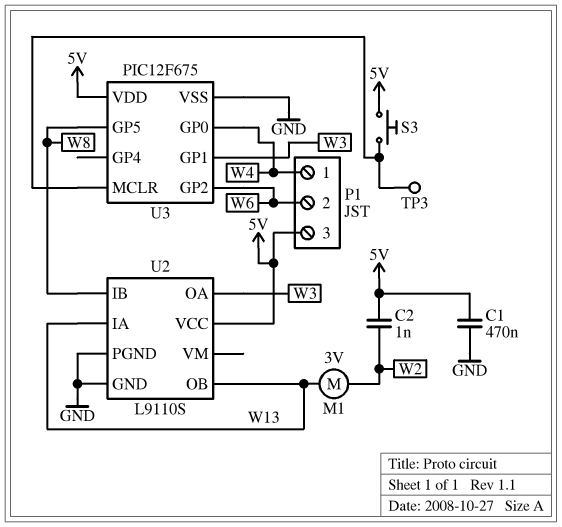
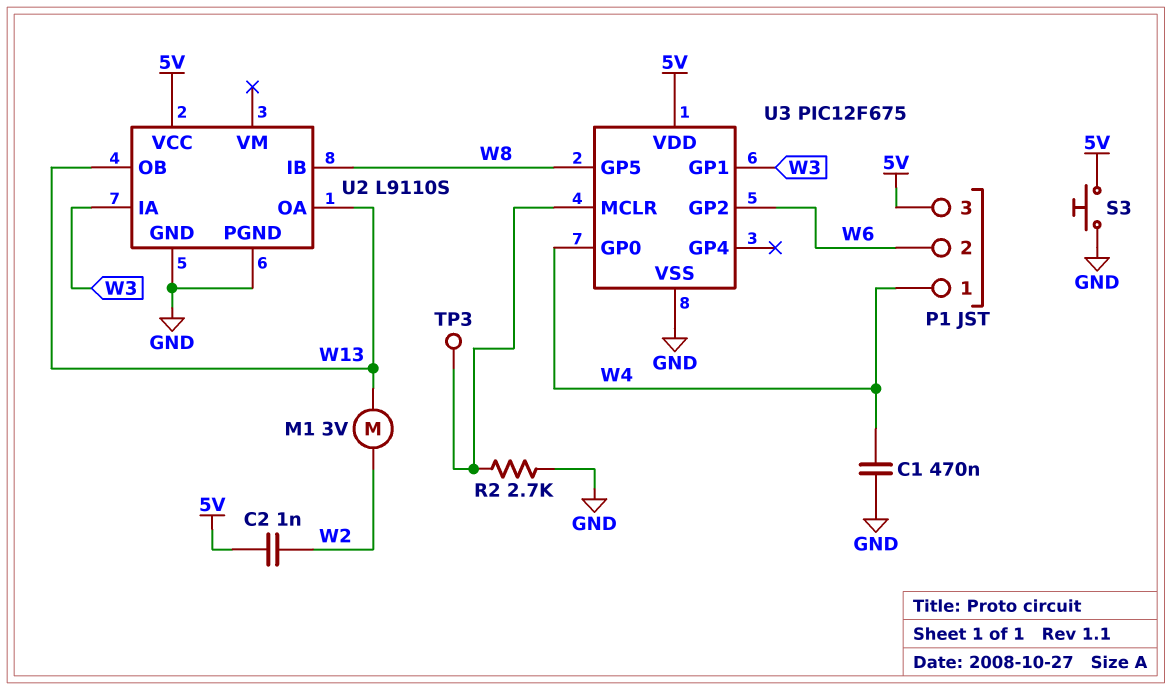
C1: 470nF (5V, GND) -> 470nF (GND, W4)
R2: none -> 2.7k (GND, U3/MCLR)
S3: button (5V, U3/MCLR) -> button (5V, GND)
U2 pin IA: W13 -> W3
U2 pin OA: W3 -> W13

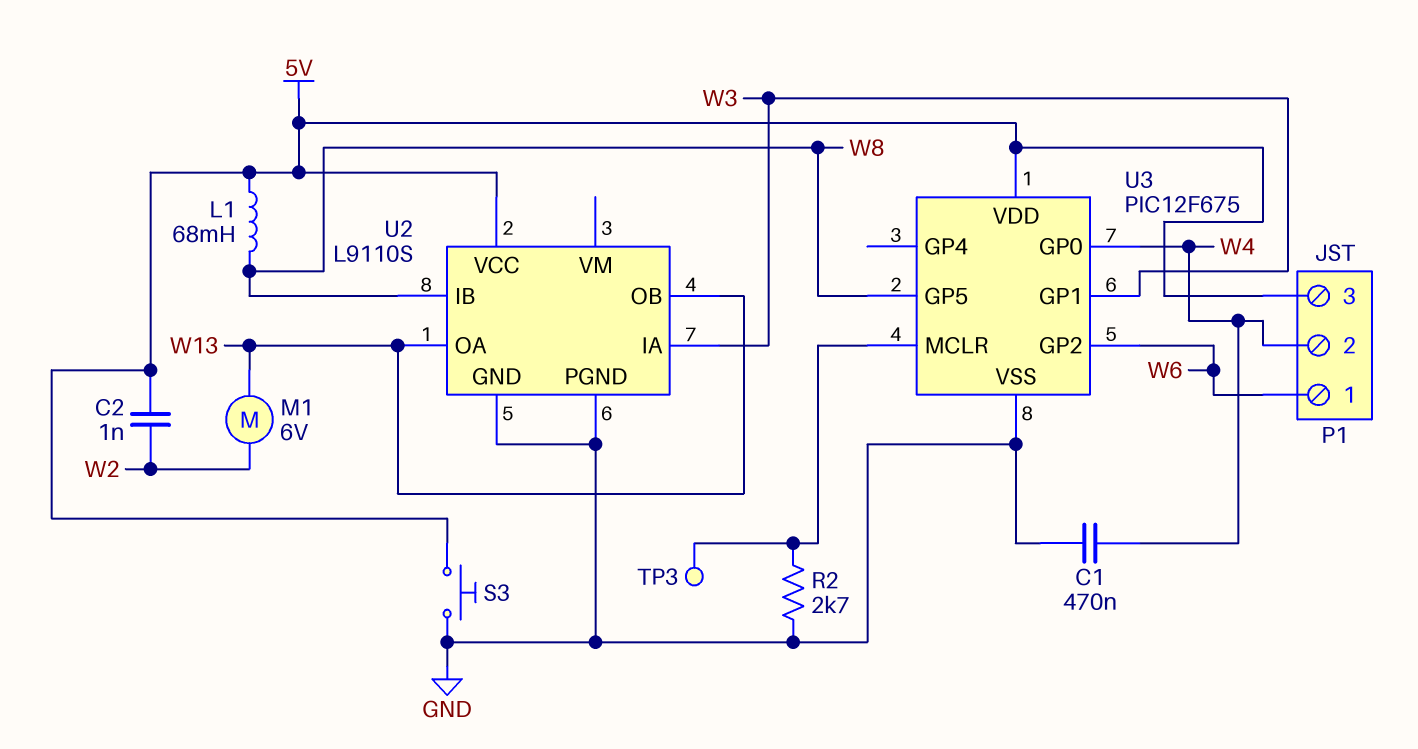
L1: none -> 68mH (5V, W8)
M1: motor 3V (W2, W13) -> motor 6V (W2, W13)
P1 pin 1: W4 -> W6
P1 pin 2: W6 -> W4

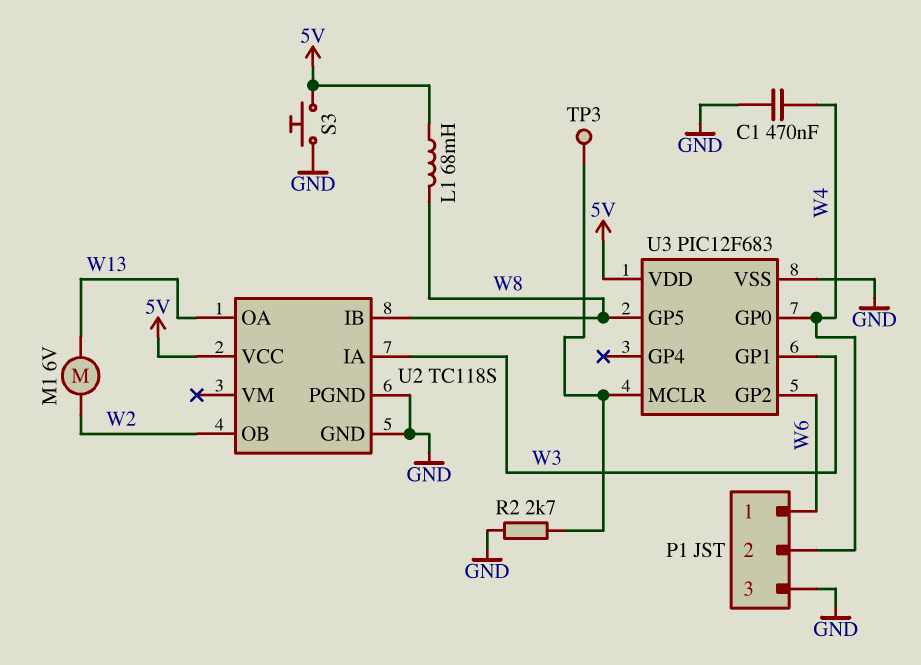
C2: 1nF (5V, W2) -> none
P1 pin 3: 5V -> GND
U2: L9110S -> TC118S
U2 pin OB: W13 -> W2
U3: PIC12F675 -> PIC12F683

